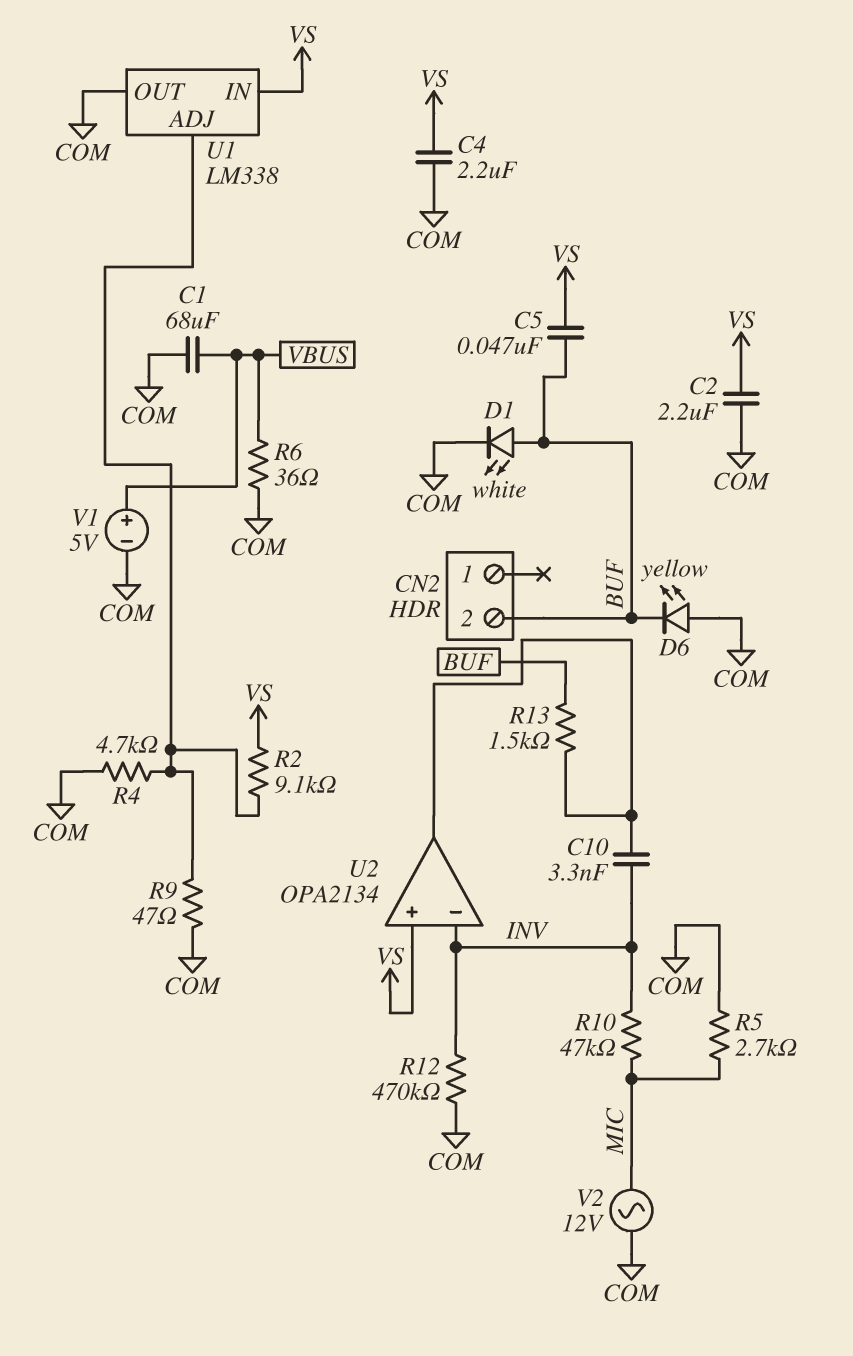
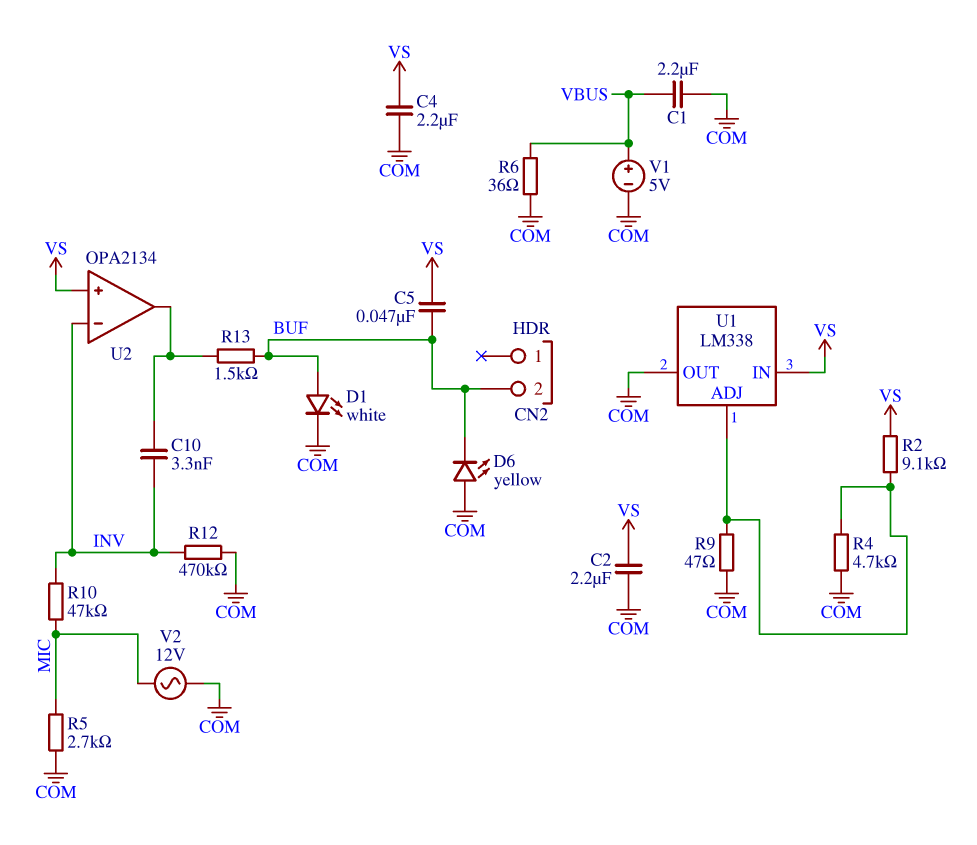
C1: 68uF (COM, VBUS) -> 2.2uF (COM, VBUS)

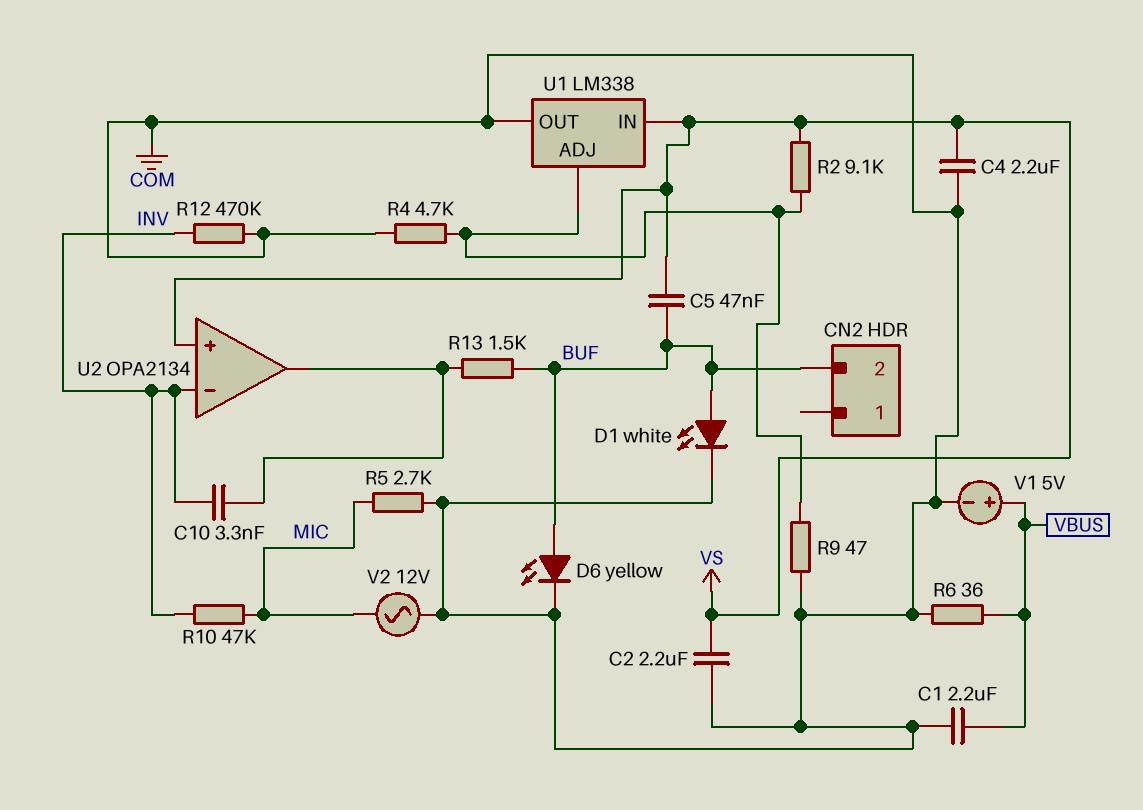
D6: LED yellow (A COM, K BUF) -> LED yellow (A BUF, K COM)

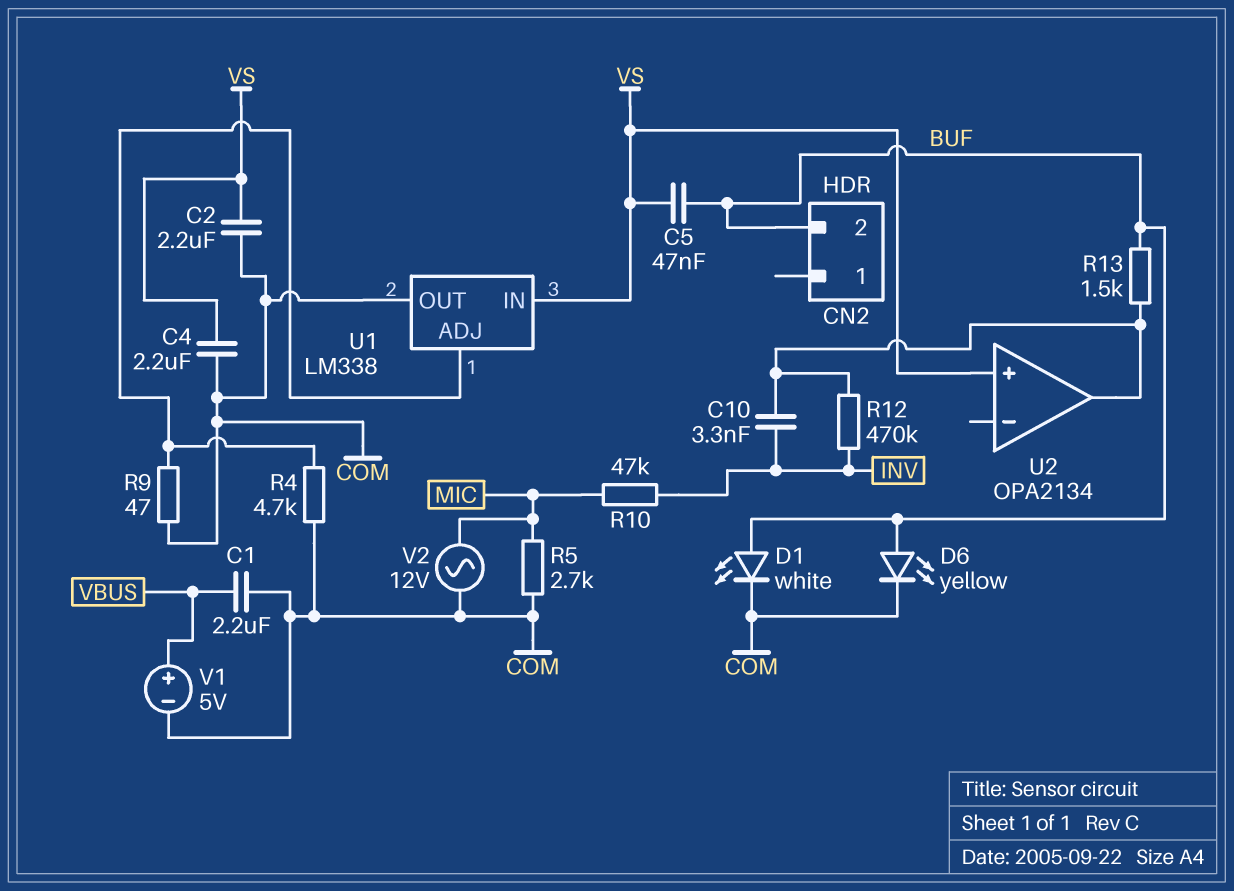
R2: 9.1k (U1/ADJ, VS) -> none
R6: 36 (COM, VBUS) -> none
R12: 470k (COM, INV) -> 470k (INV, U2/out)
U2 pin in-: INV -> none

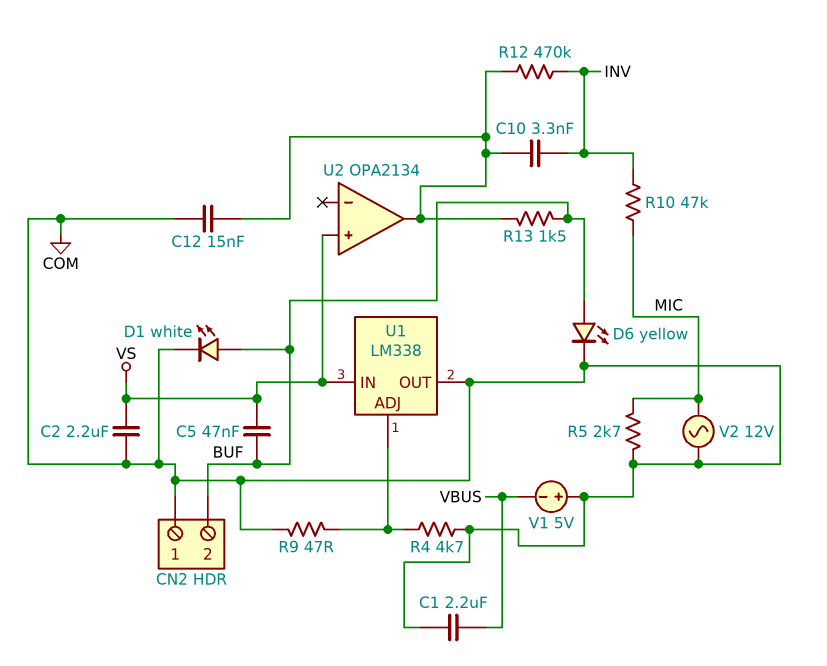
C4: 2.2uF (COM, VS) -> none
C12: none -> 15nF (COM, U2/out)
CN2 pin 1: none -> COM
V1: 5V (plus VBUS, minus COM) -> 5V (plus COM, minus VBUS)

